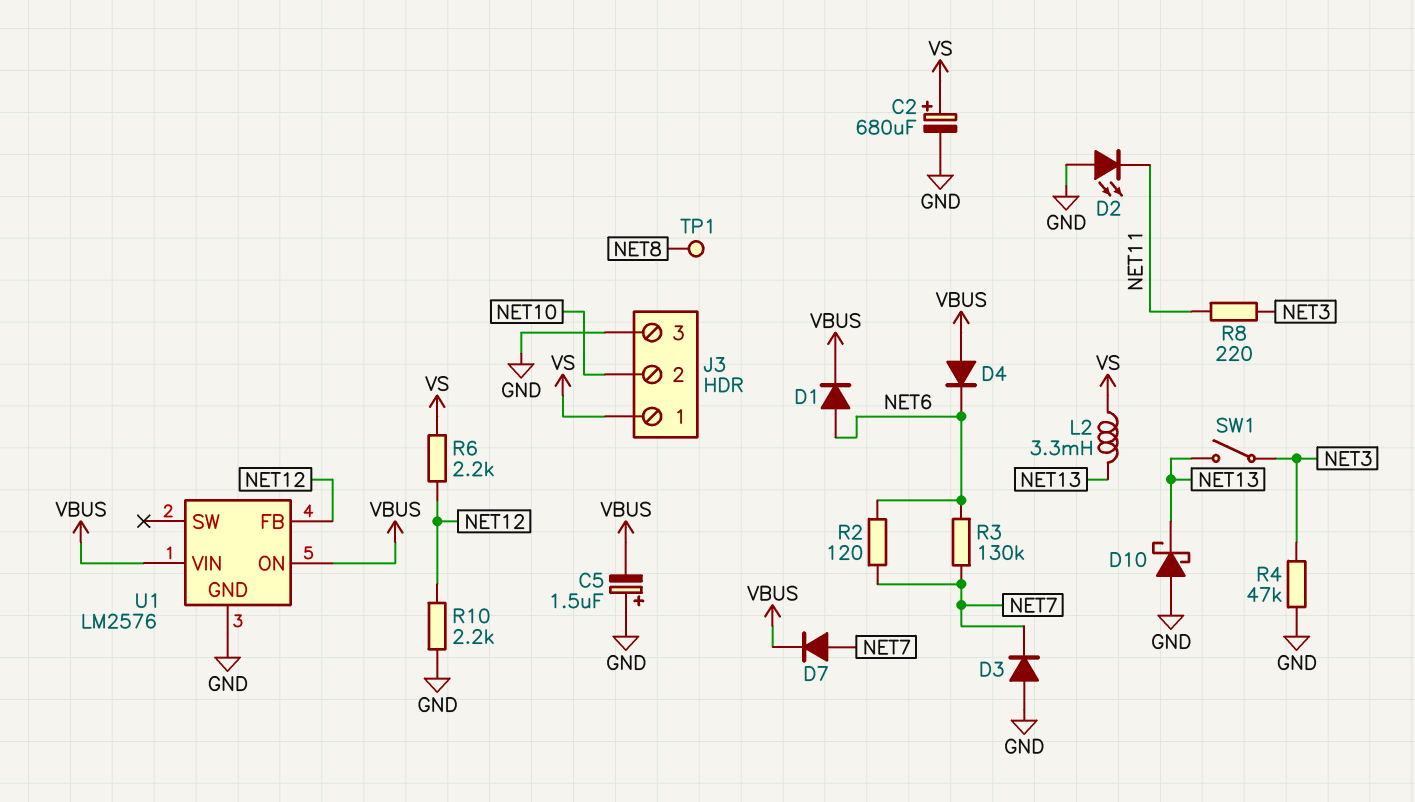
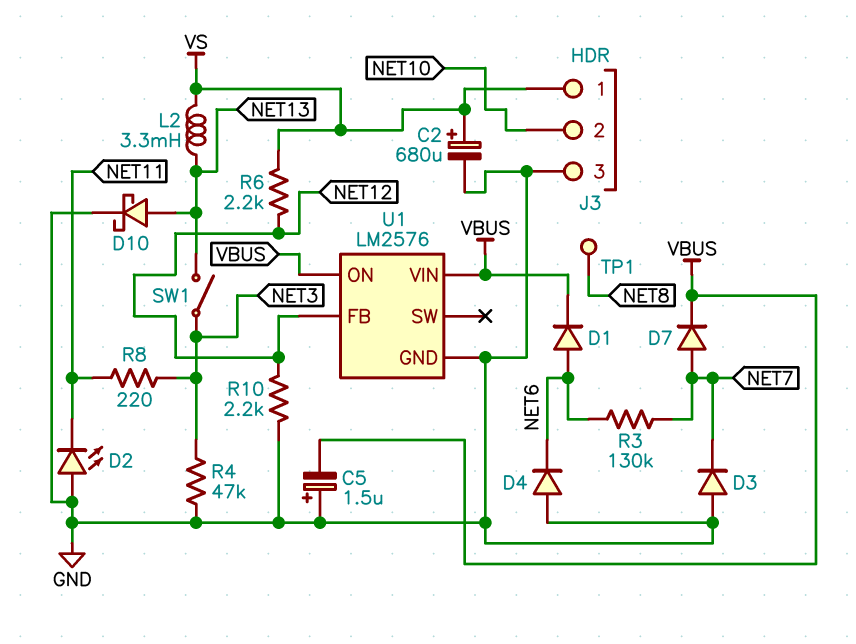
D4: diode (A VBUS, K NET6) -> diode (A GND, K NET6)
D10: schottky (A GND, K NET13) -> schottky (A NET13, K GND)
R2: 120 (NET6, NET7) -> none

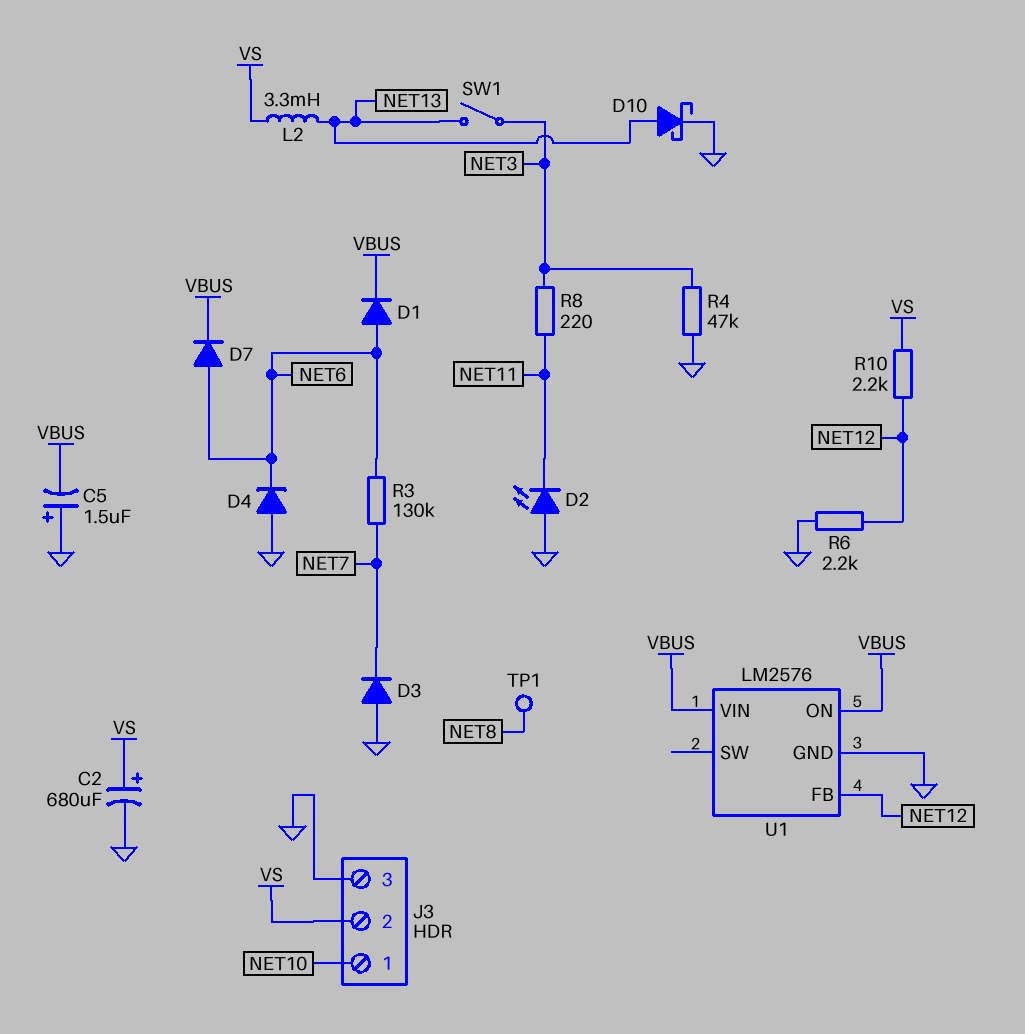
D7: diode (A NET7, K VBUS) -> diode (A NET6, K VBUS)
J3 pin 1: VS -> NET10
J3 pin 2: NET10 -> VS
R6: 2.2k (NET12, VS) -> 2.2k (GND, NET12)
R10: 2.2k (GND, NET12) -> 2.2k (NET12, VS)

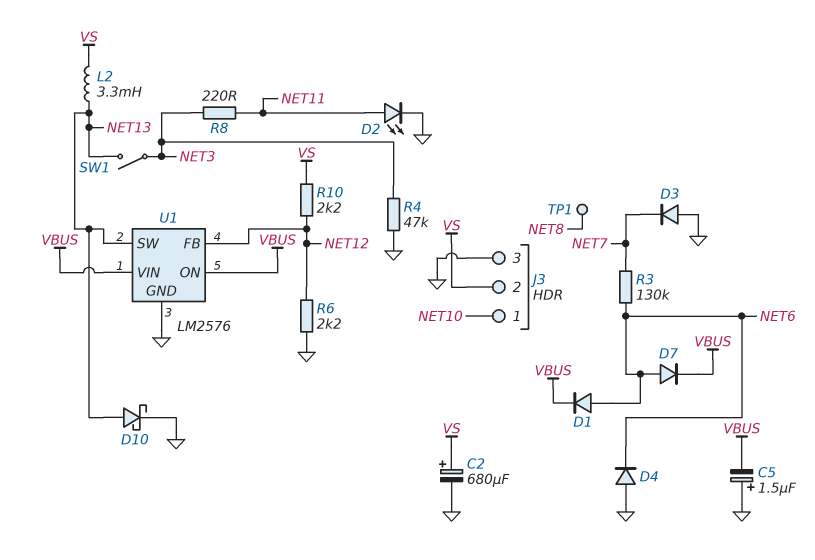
D2: LED (A GND, K NET11) -> LED (A NET11, K GND)
U1 pin SW: none -> NET13

